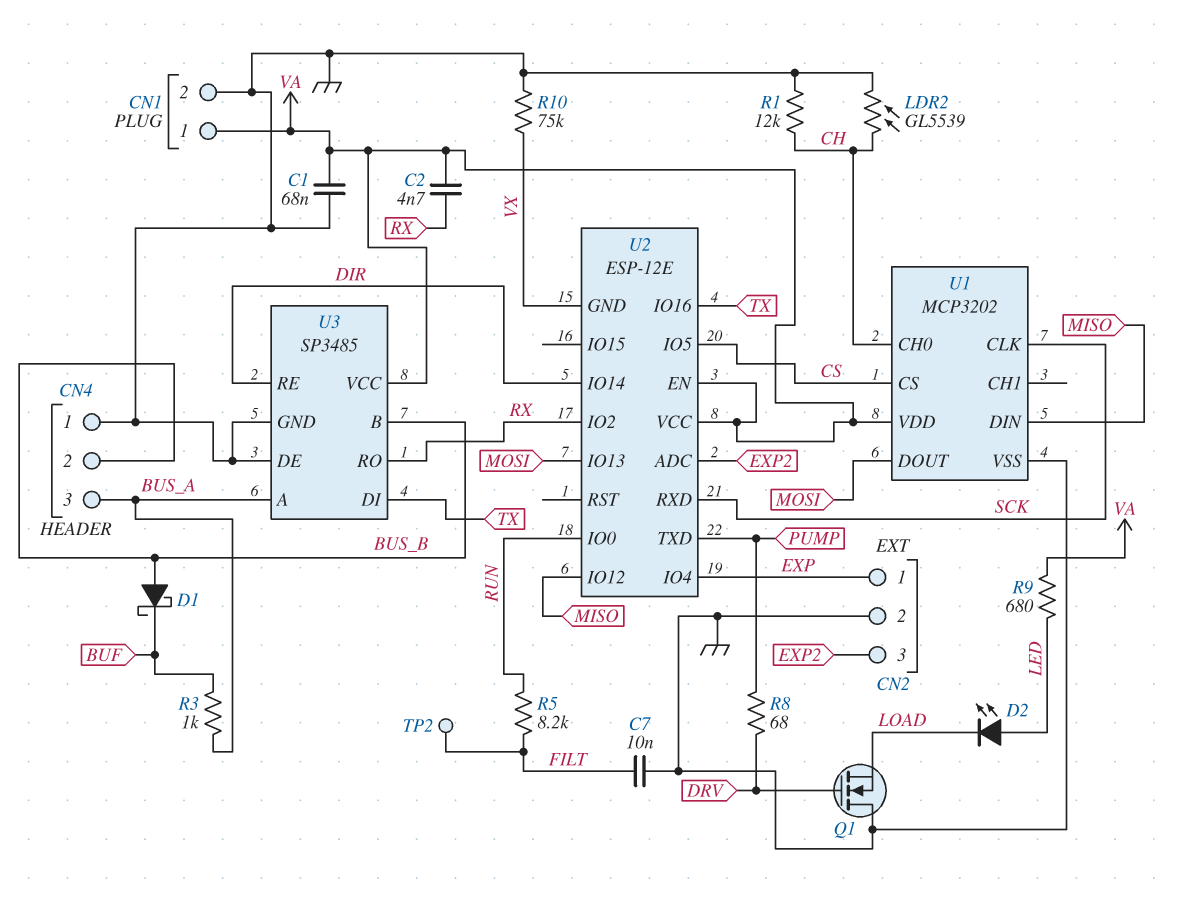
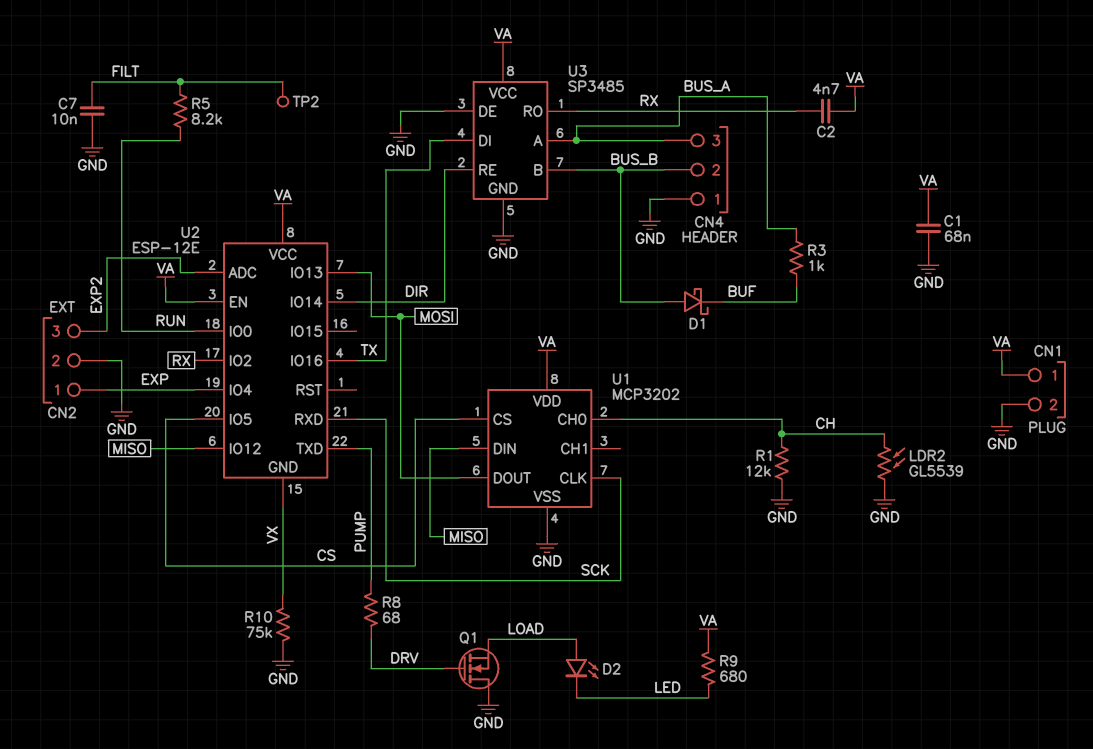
D2: LED (A LED, K LOAD) -> LED (A LOAD, K LED)

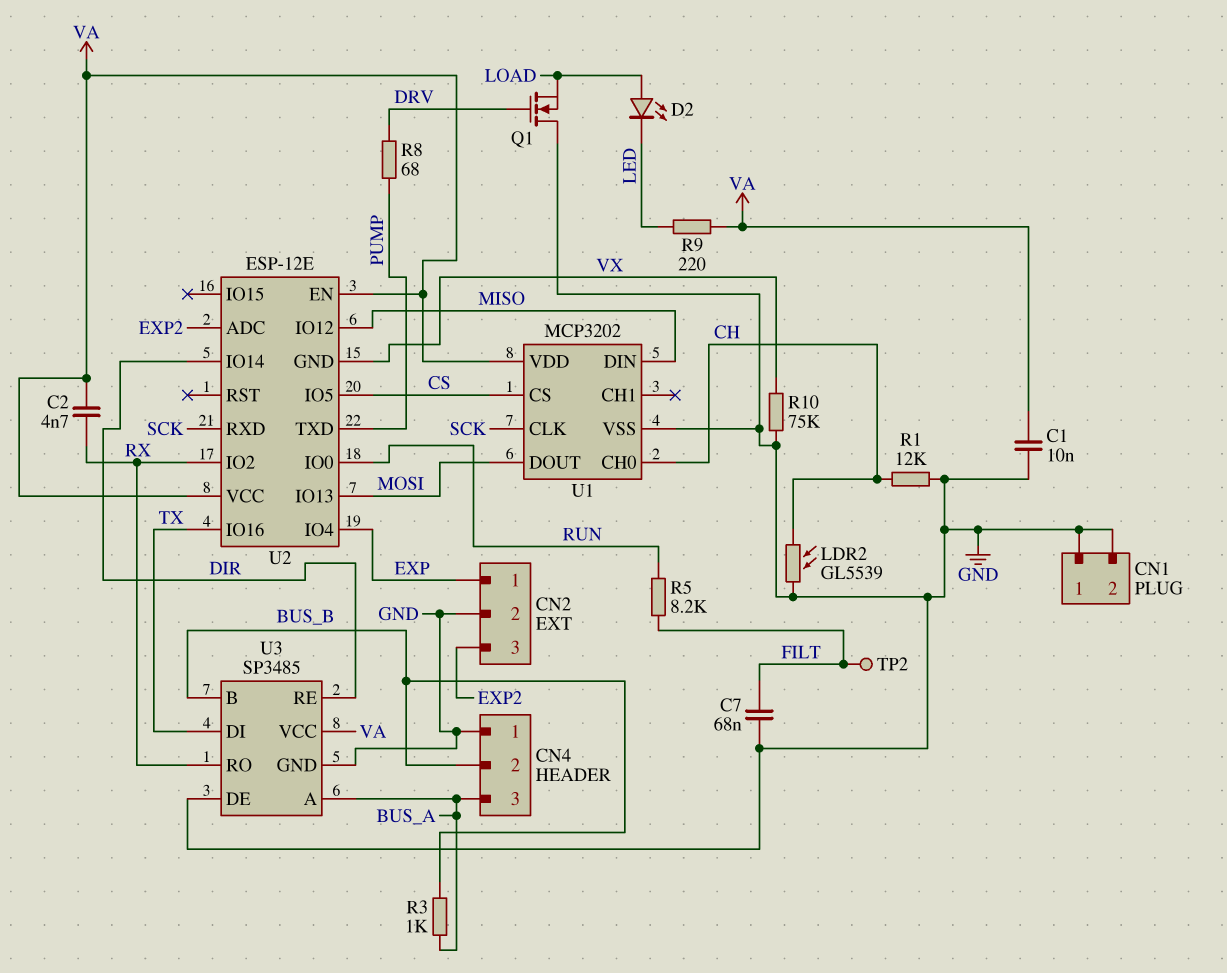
C1: 68nF (GND, VA) -> 10nF (GND, VA)
C7: 10nF (FILT, GND) -> 68nF (FILT, GND)
CN1 pin 1: VA -> GND
D1: schottky (A BUS_B, K BUF) -> none
R3: 1k (BUF, BUS_A) -> 1k (BUS_A, BUS_B)
R9: 680 (LED, VA) -> 220 (LED, VA)

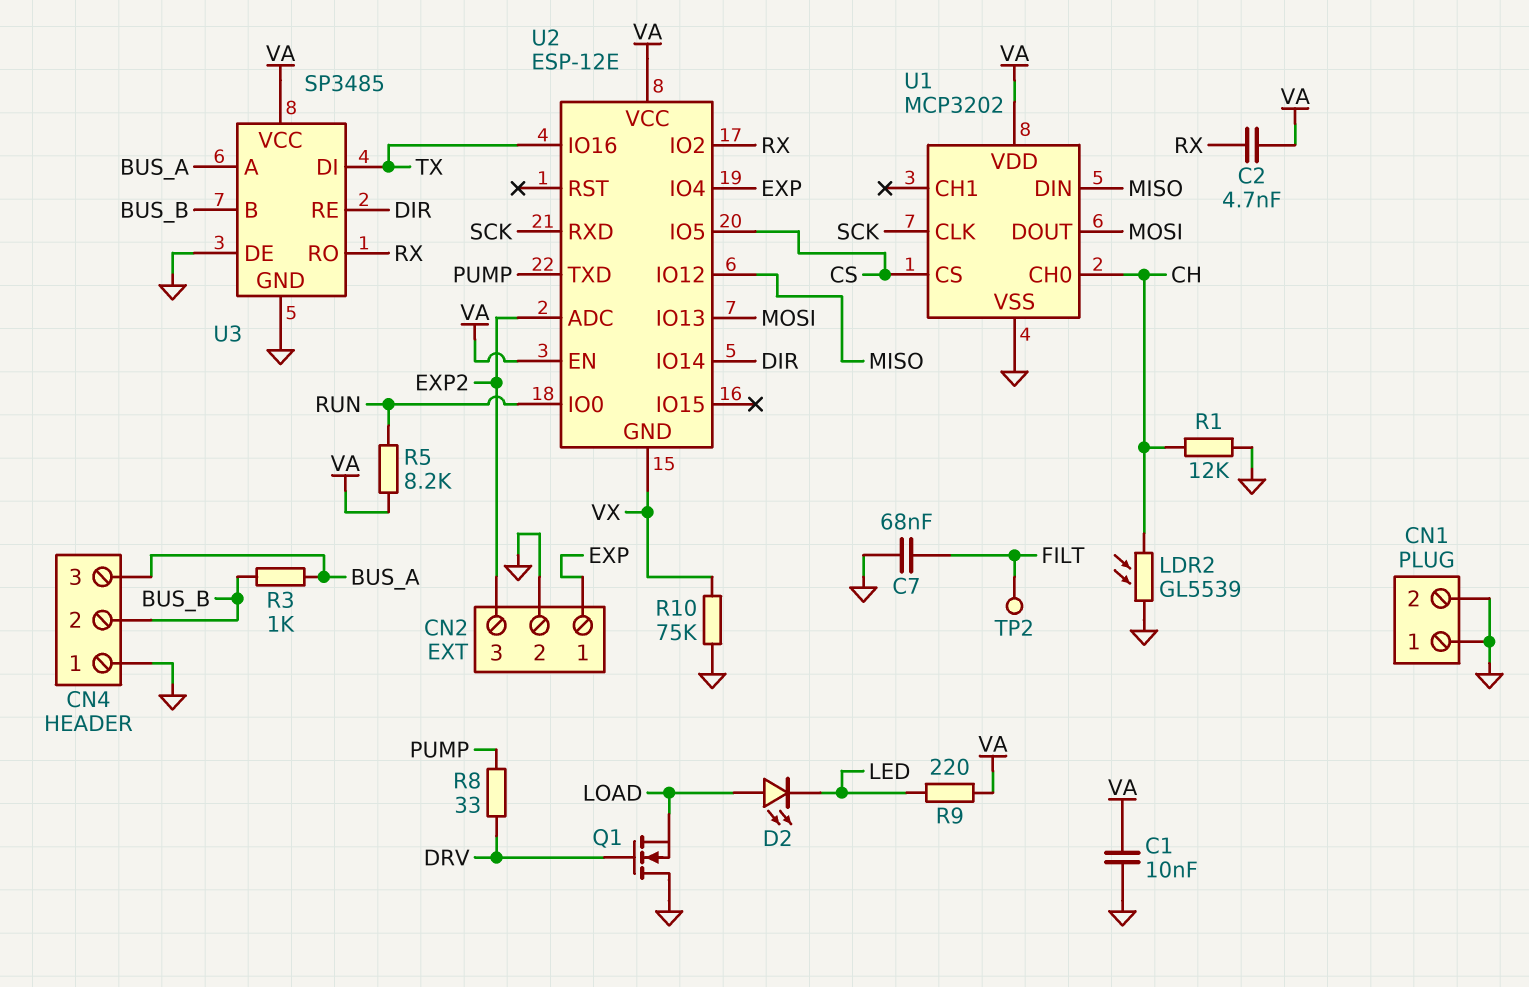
R5: 8.2k (FILT, RUN) -> 8.2k (RUN, VA)
R8: 68 (DRV, PUMP) -> 33 (DRV, PUMP)

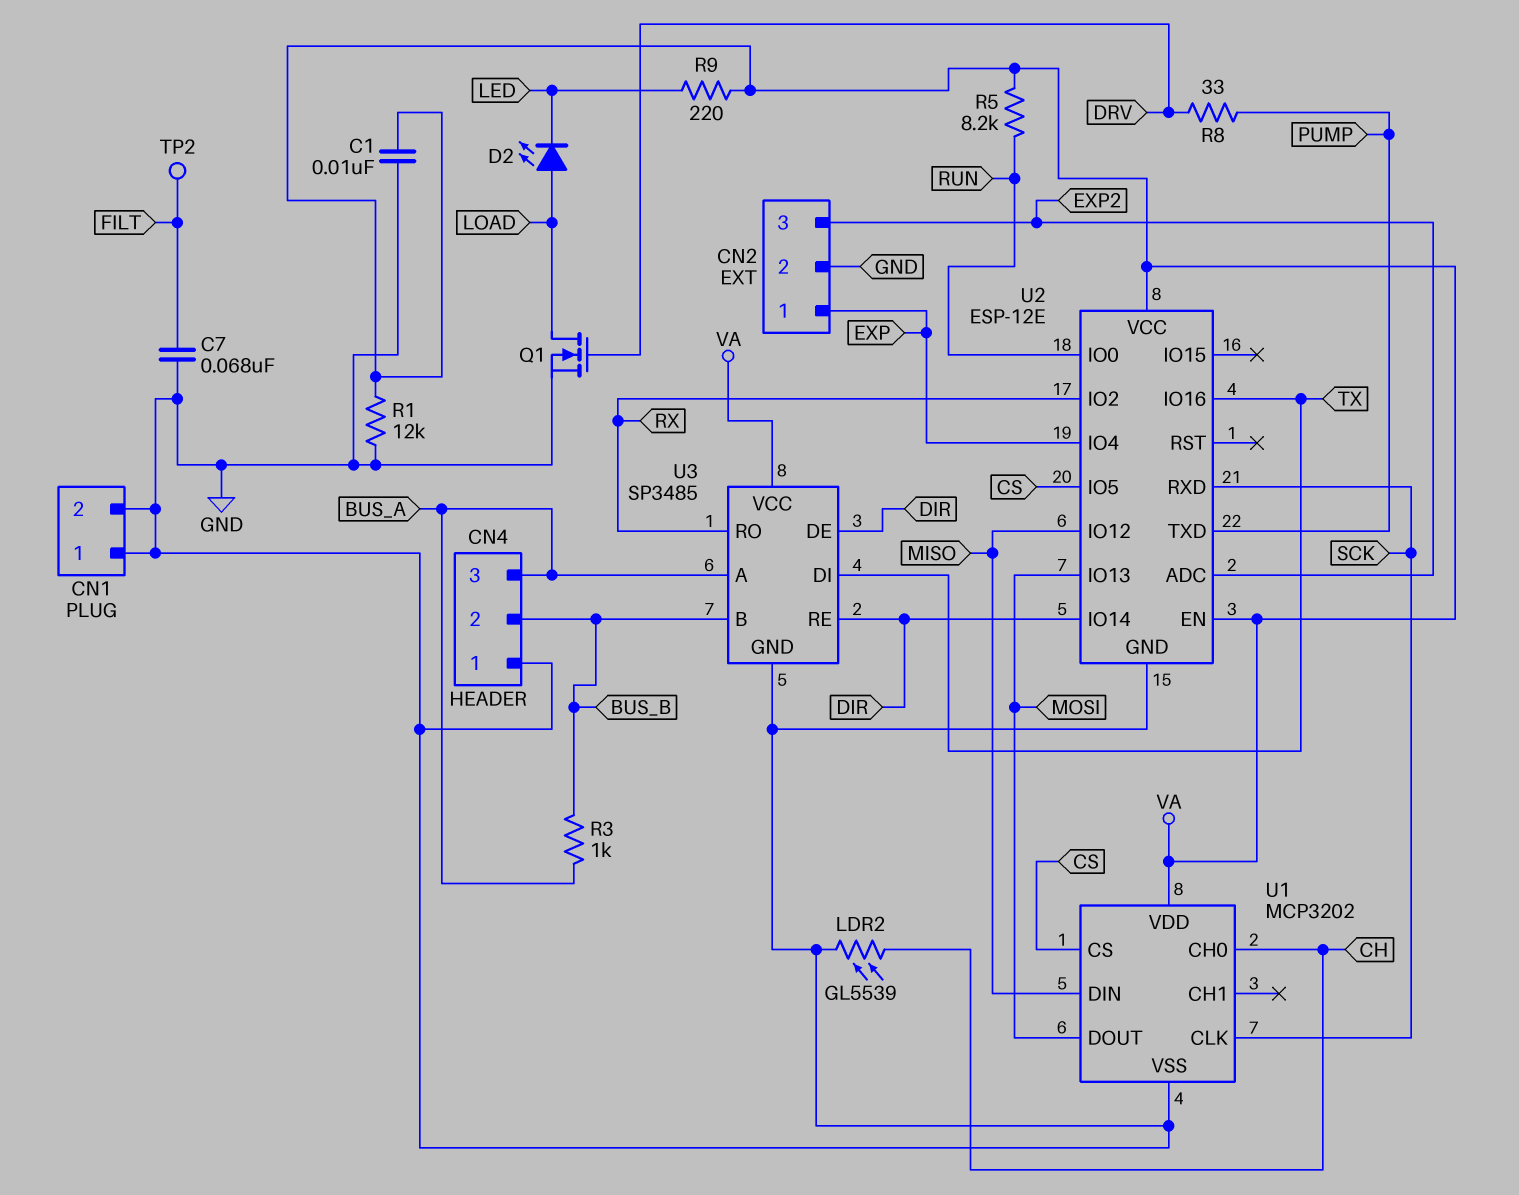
C2: 4.7nF (RX, VA) -> none
Q1: NMOS (G DRV, D GND, S LOAD) -> NMOS (G DRV, D LOAD, S GND)
R1: 12k (CH, GND) -> 12k (GND, VA)
R10: 75k (GND, VX) -> none
U2 pin GND: VX -> GND
U3 pin DE: GND -> DIR

